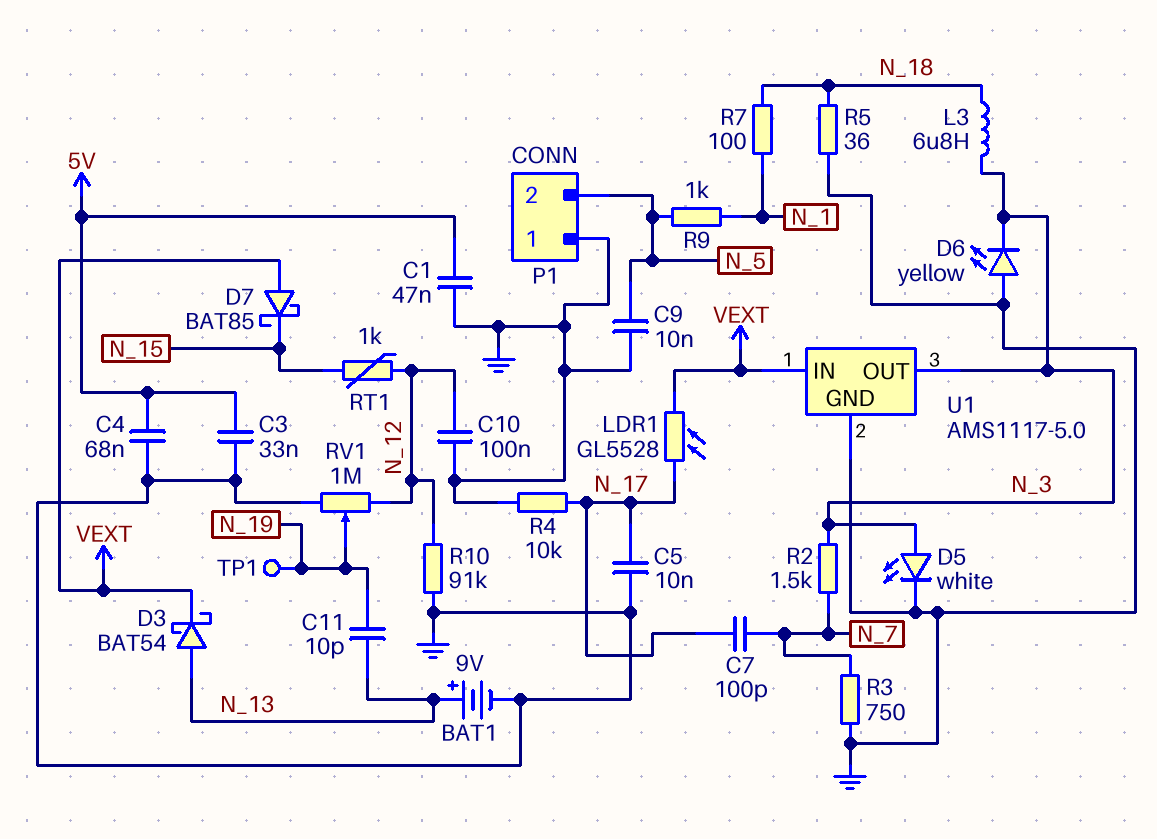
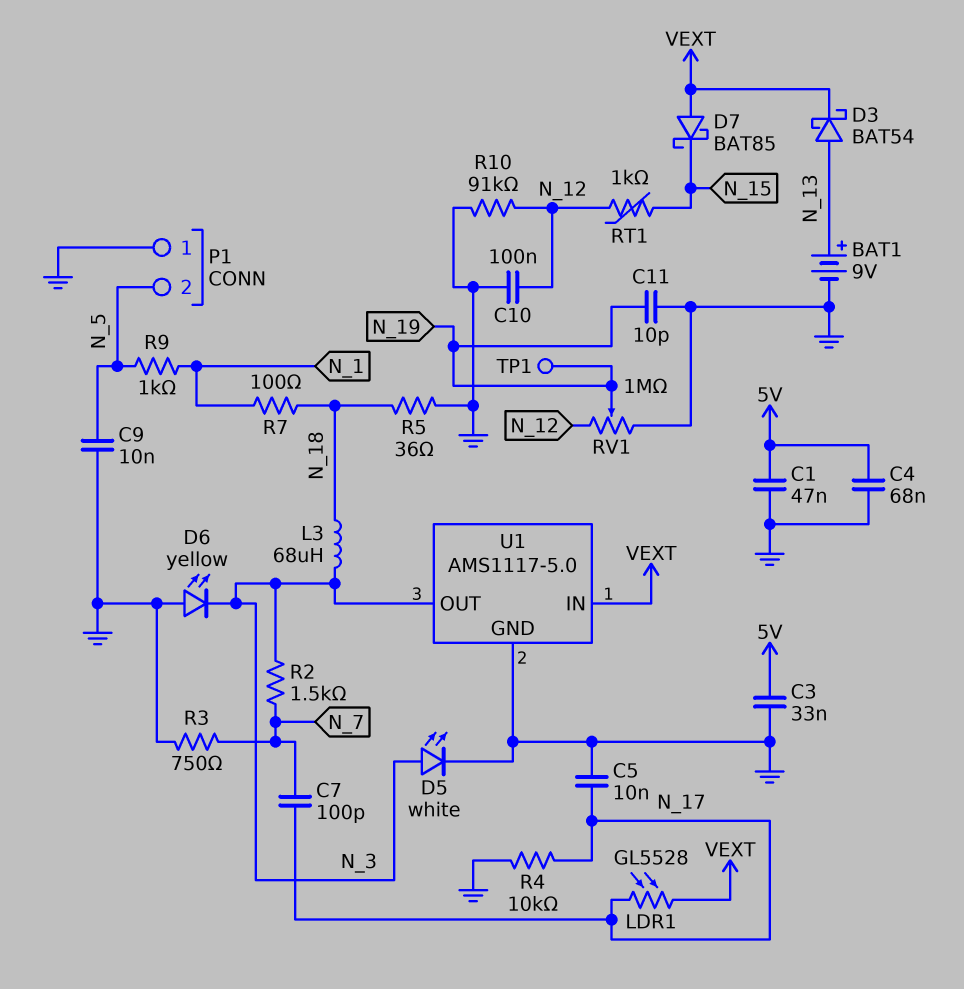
C11: 10pF (N_13, N_19) -> 10pF (GND, N_19)
L3: 6.8uH (N_3, N_18) -> 68uH (N_3, N_18)

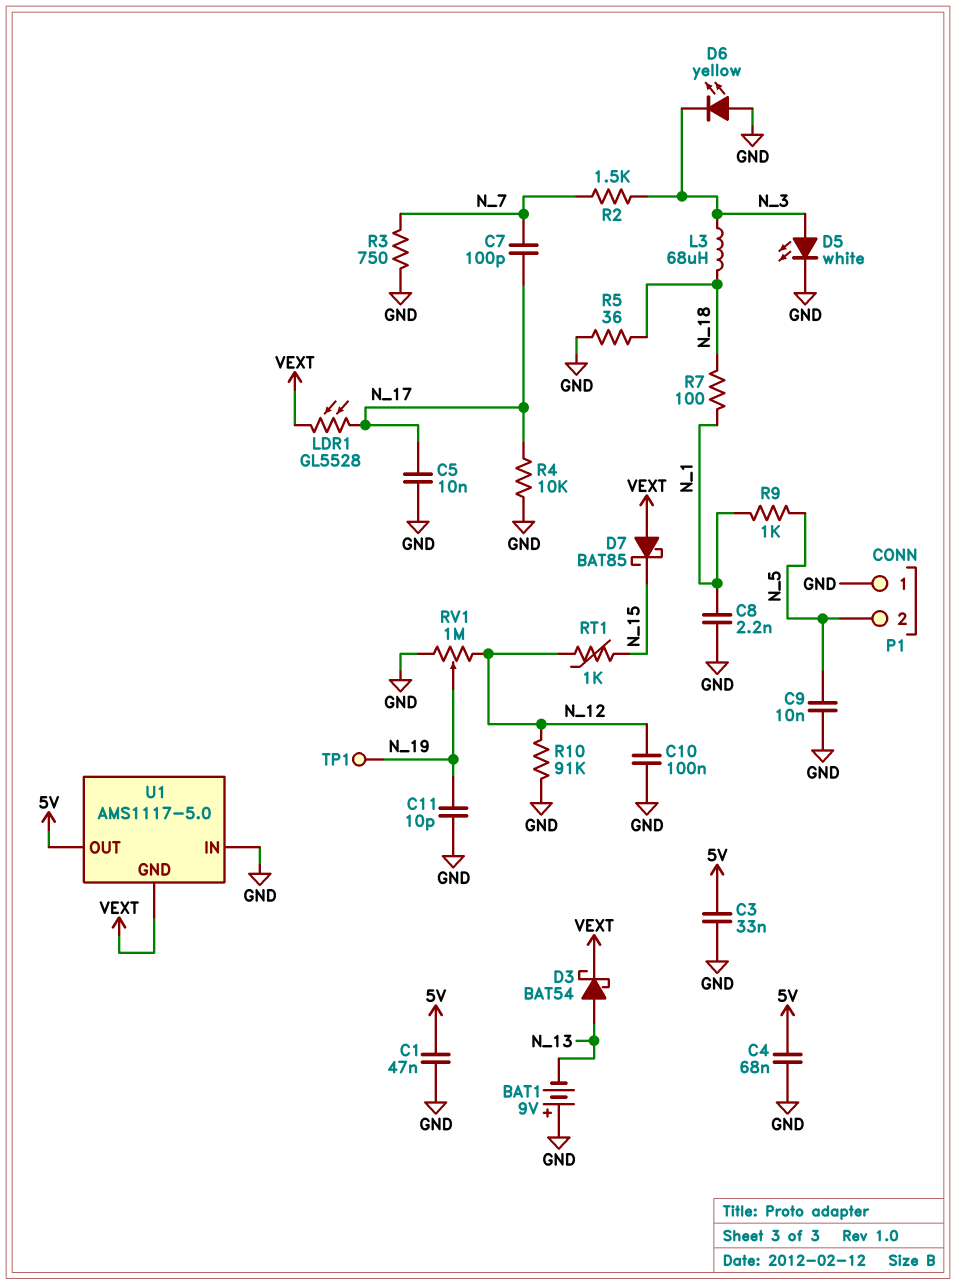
BAT1: 9V (plus N_13, minus GND) -> 9V (plus GND, minus N_13)
C8: none -> 2.2nF (GND, N_1)
U1 pin GND: GND -> VEXT
U1 pin IN: VEXT -> GND
U1 pin OUT: N_3 -> 5V

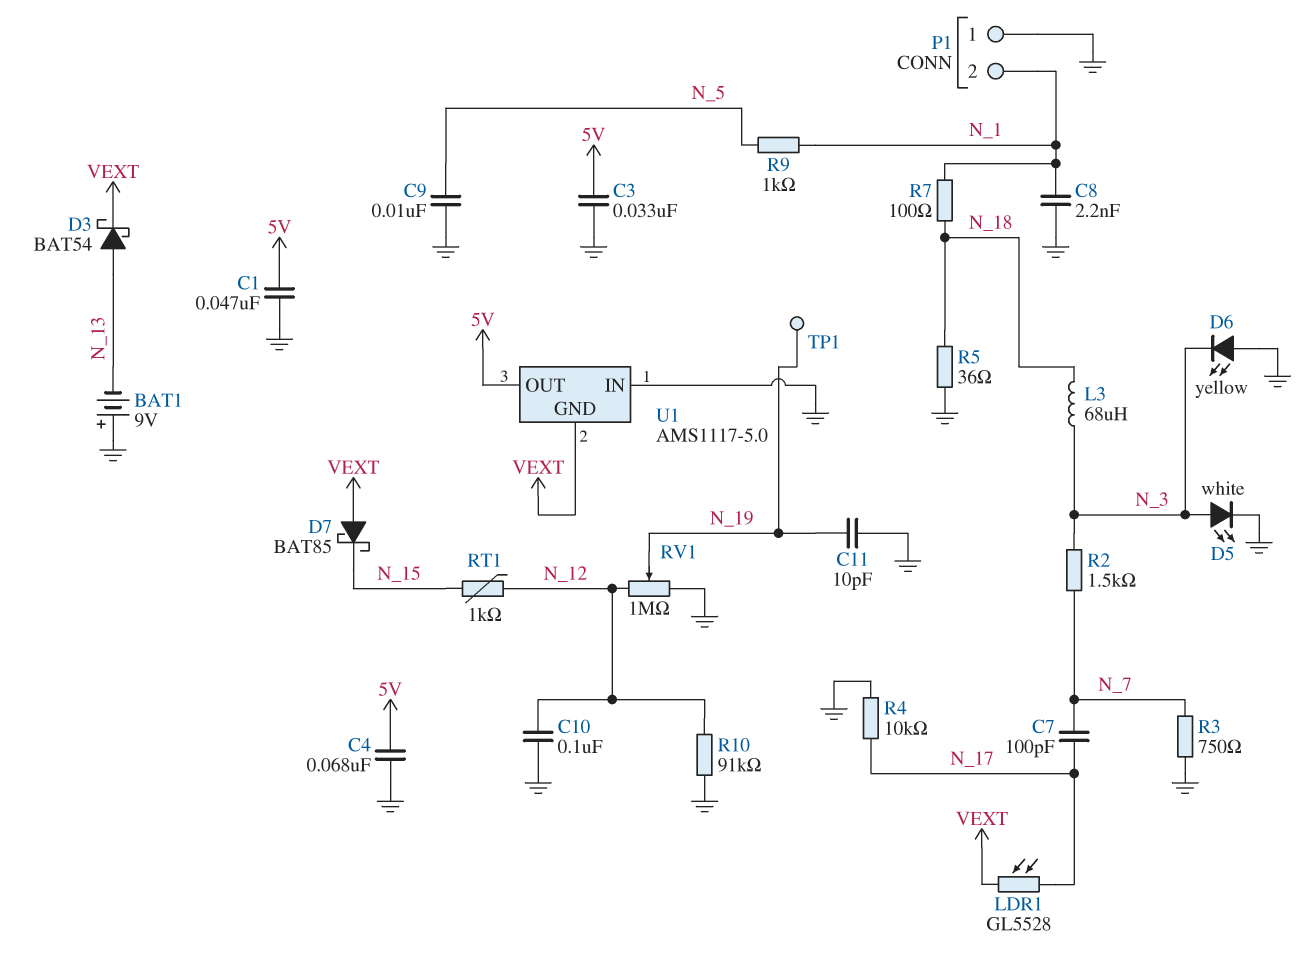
C5: 10nF (GND, N_17) -> none
P1 pin 2: N_5 -> N_1

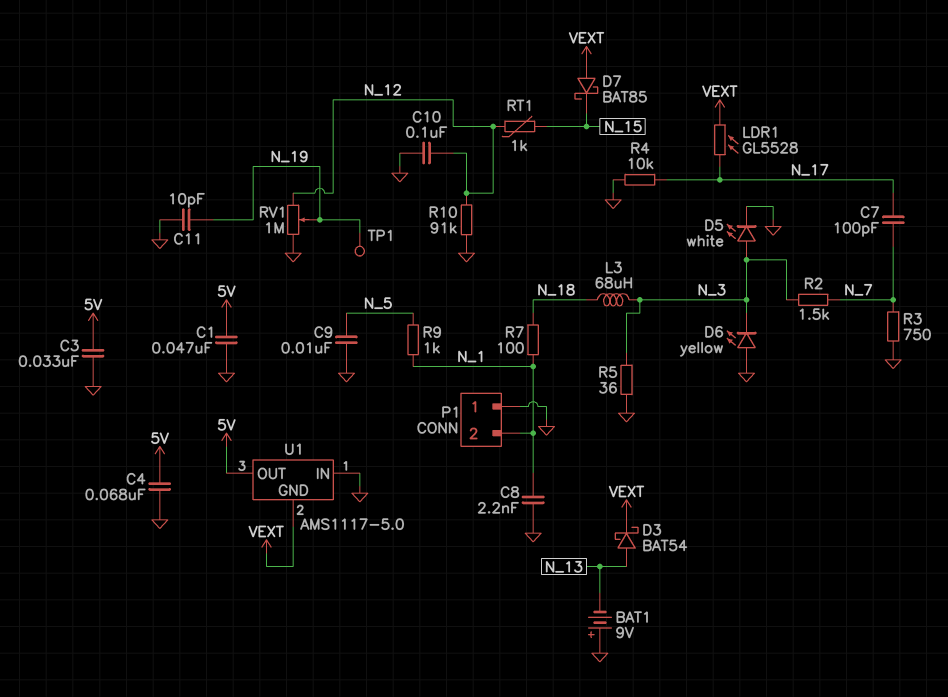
R5: 36 (GND, N_18) -> 36 (GND, N_3)

